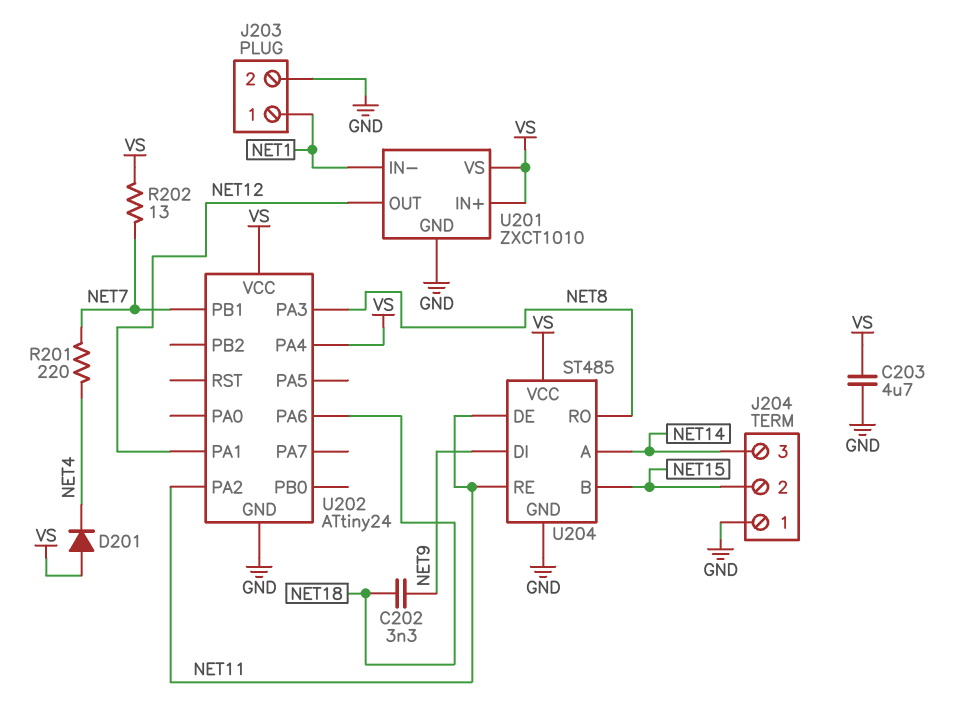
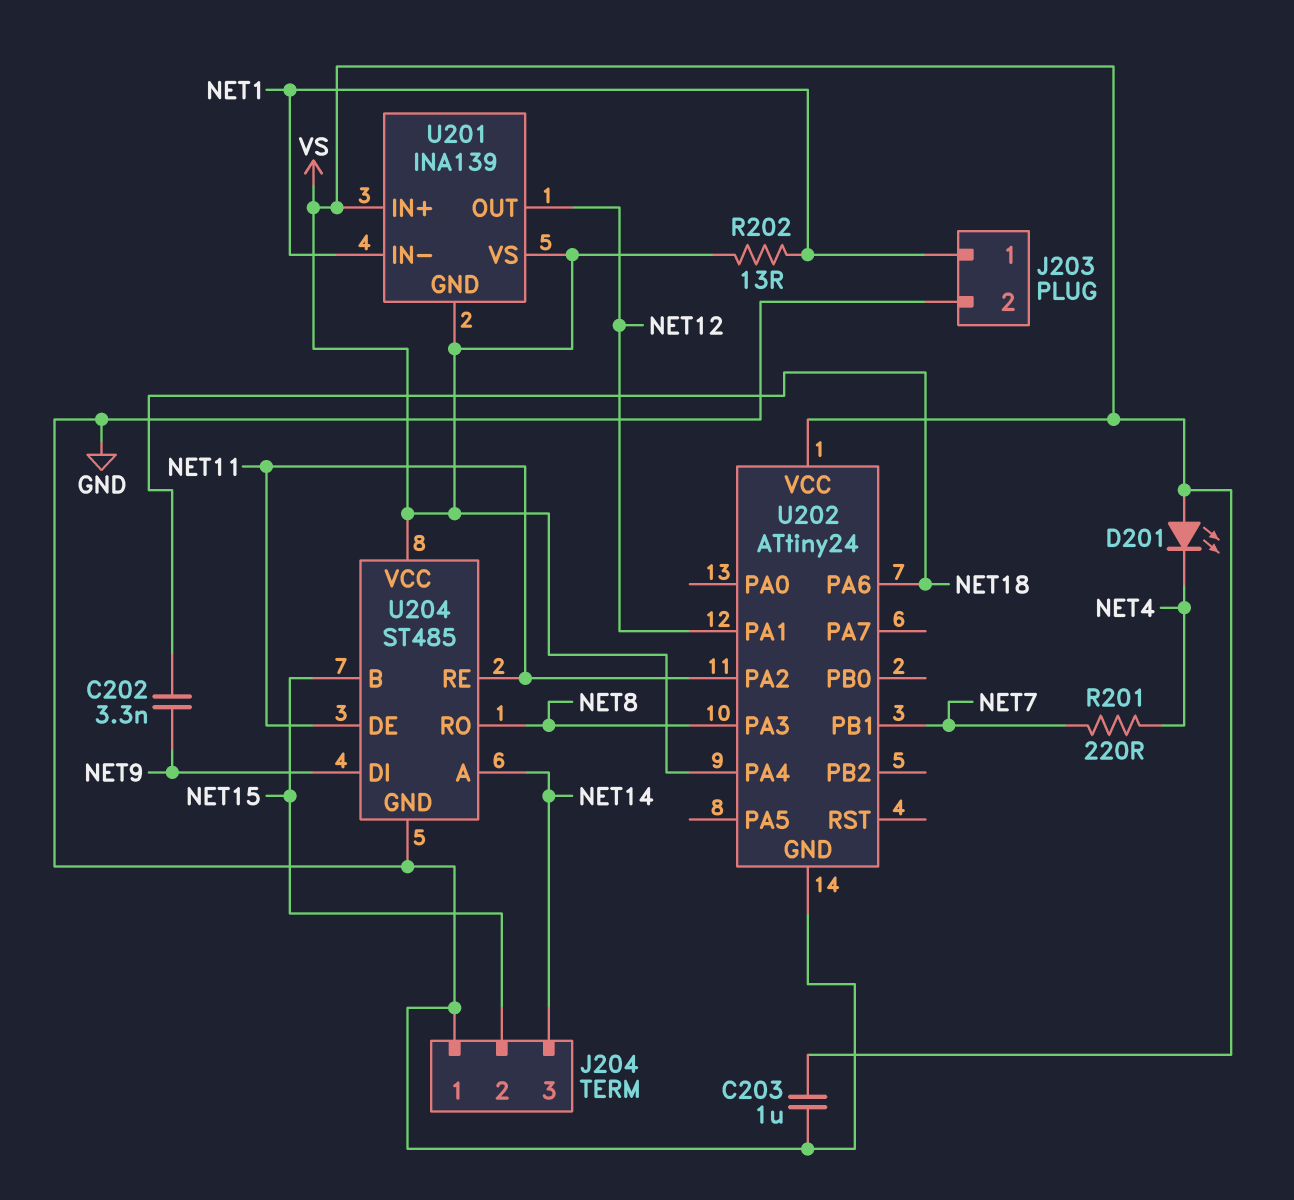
C203: 4.7uF (GND, VS) -> 1uF (GND, VS)
D201: diode (A VS, K NET4) -> LED (A VS, K NET4)
R202: 13 (NET7, VS) -> 13 (NET1, VS)
U201: ZXCT1010 -> INA139
U201 pin GND: GND -> VS

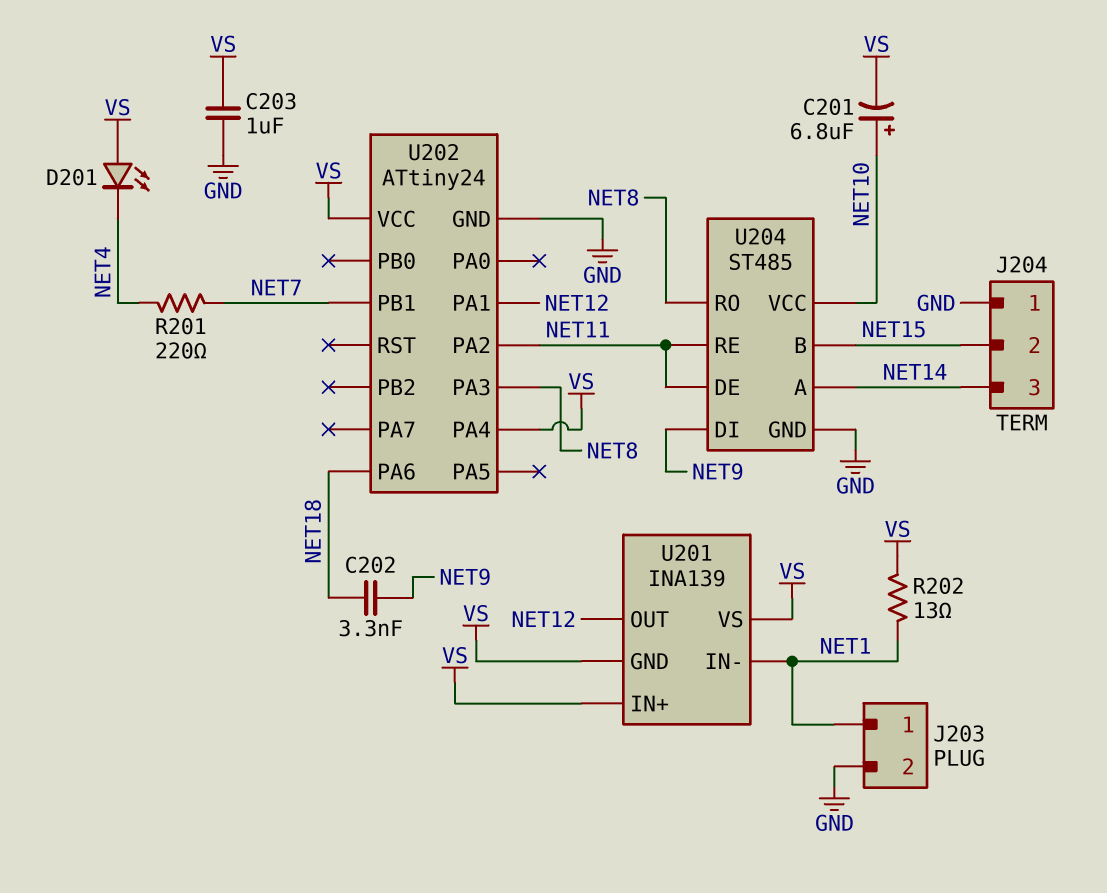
C201: none -> 6.8uF (plus NET10, minus VS)
U204 pin VCC: VS -> NET10

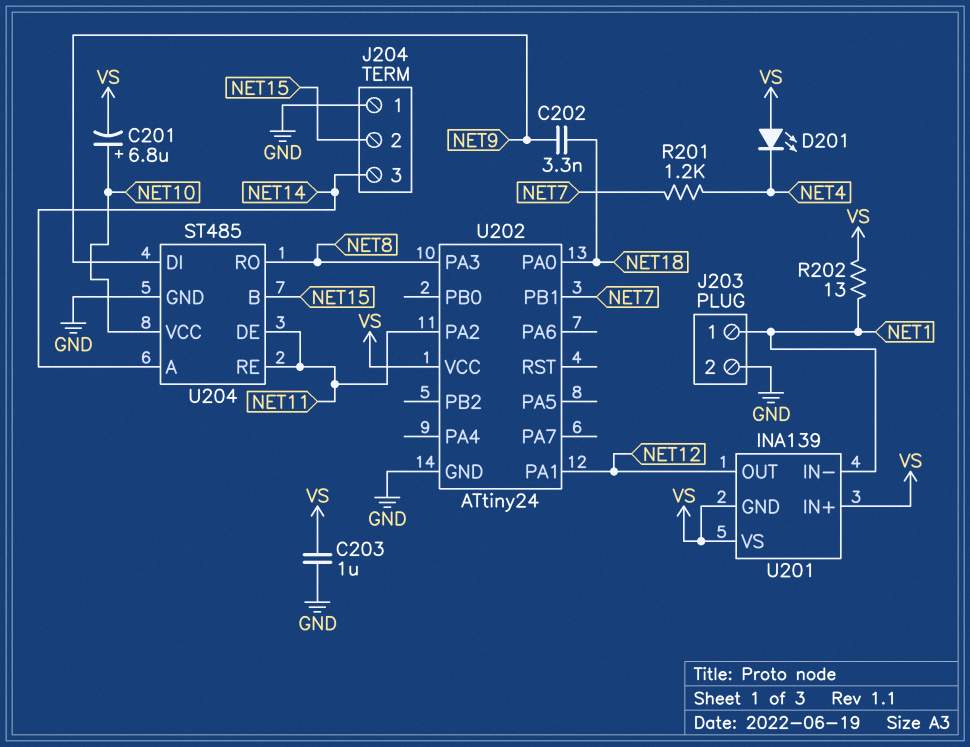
R201: 220 (NET4, NET7) -> 1.2k (NET4, NET7)
U202 pin PA0: none -> NET18
U202 pin PA4: VS -> none
U202 pin PA6: NET18 -> none

